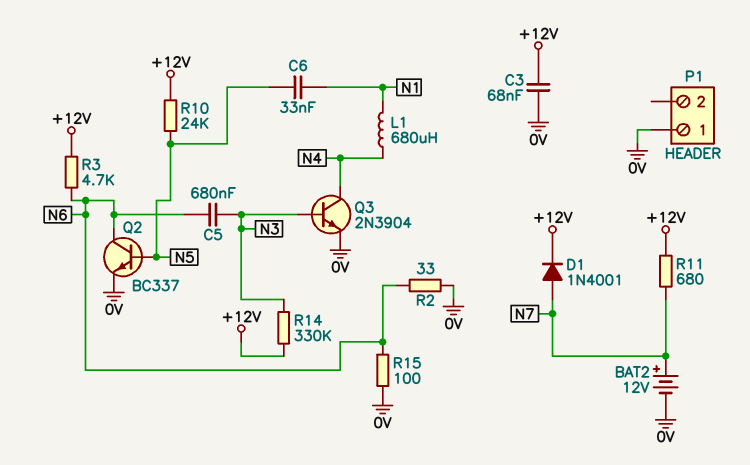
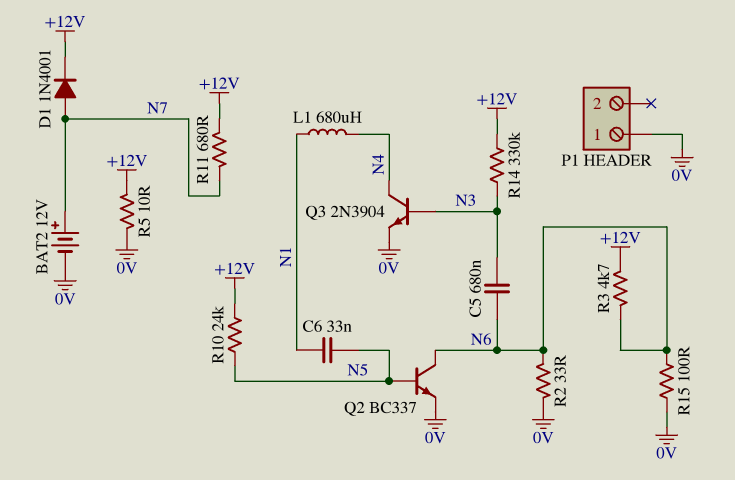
C3: 68nF (+12V, 0V) -> none
R5: none -> 10 (+12V, 0V)

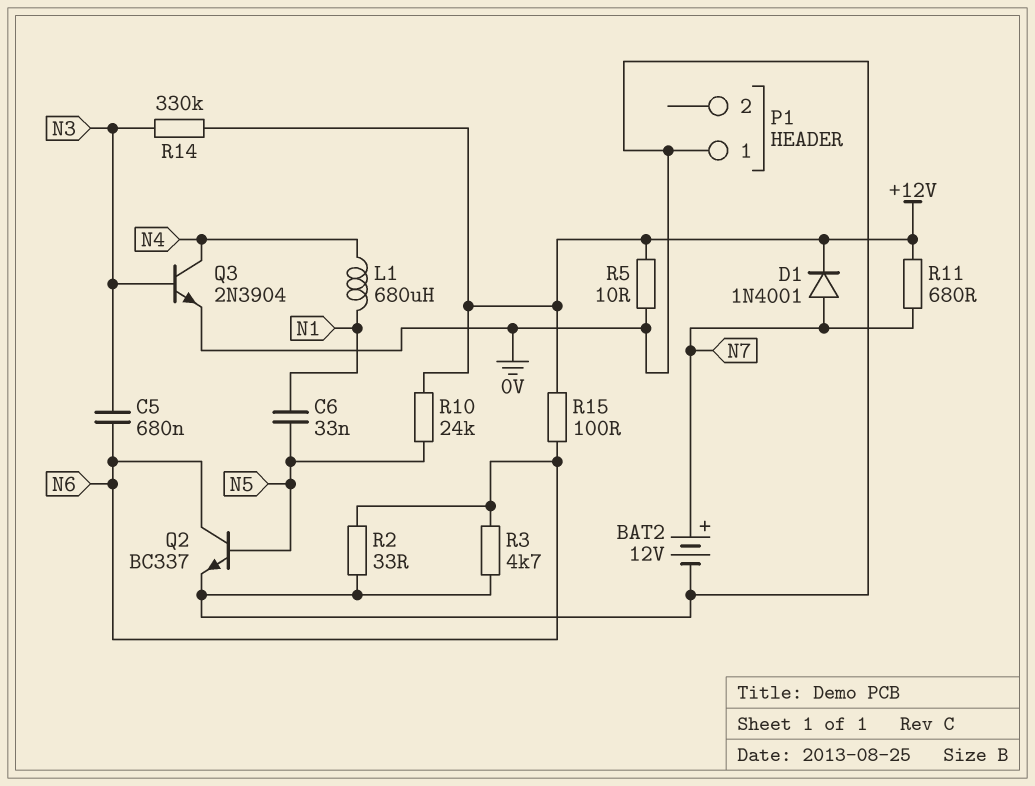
R3: 4.7k (+12V, N6) -> 4.7k (0V, N6)
R15: 100 (0V, N6) -> 100 (+12V, N6)

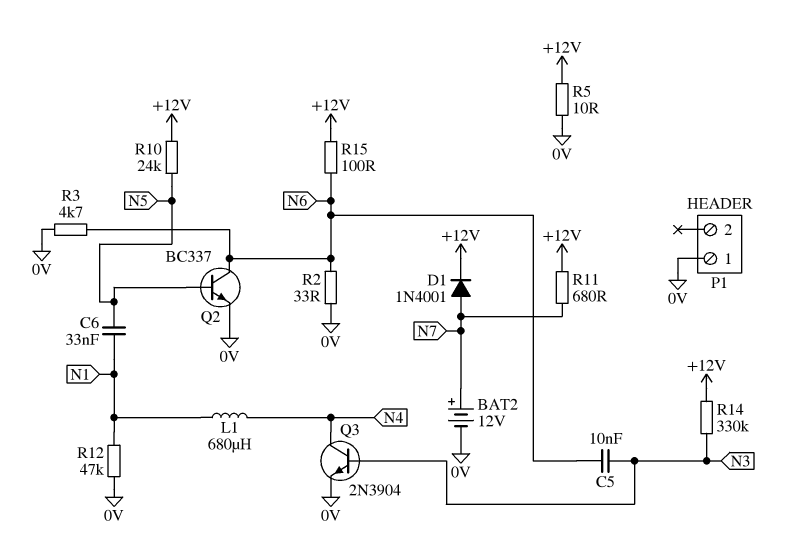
C5: 680nF (N3, N6) -> 10nF (N3, N6)
R12: none -> 47k (0V, N1)

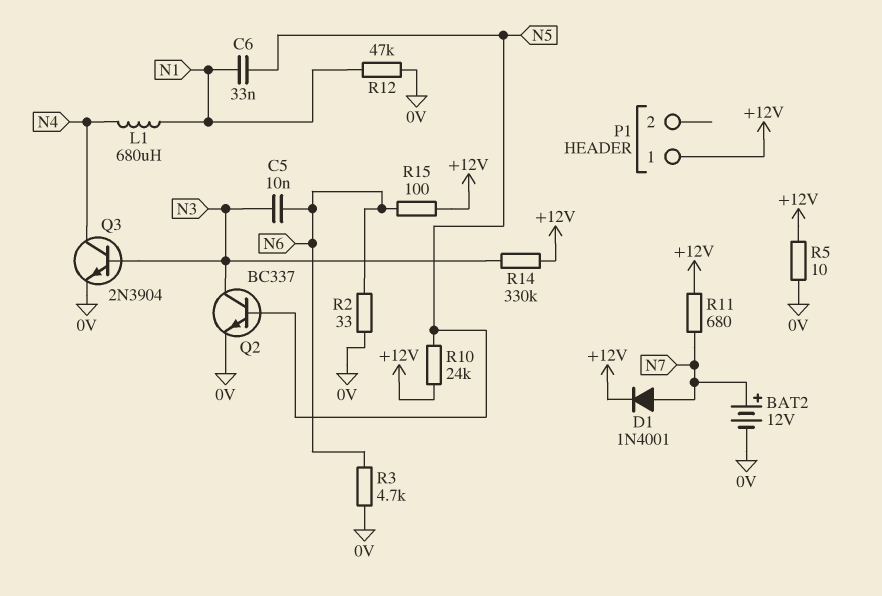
P1 pin 1: 0V -> +12V
Q2: NPN BC337 (B N5, C N6, E 0V) -> NPN BC337 (B N5, C N3, E 0V)

